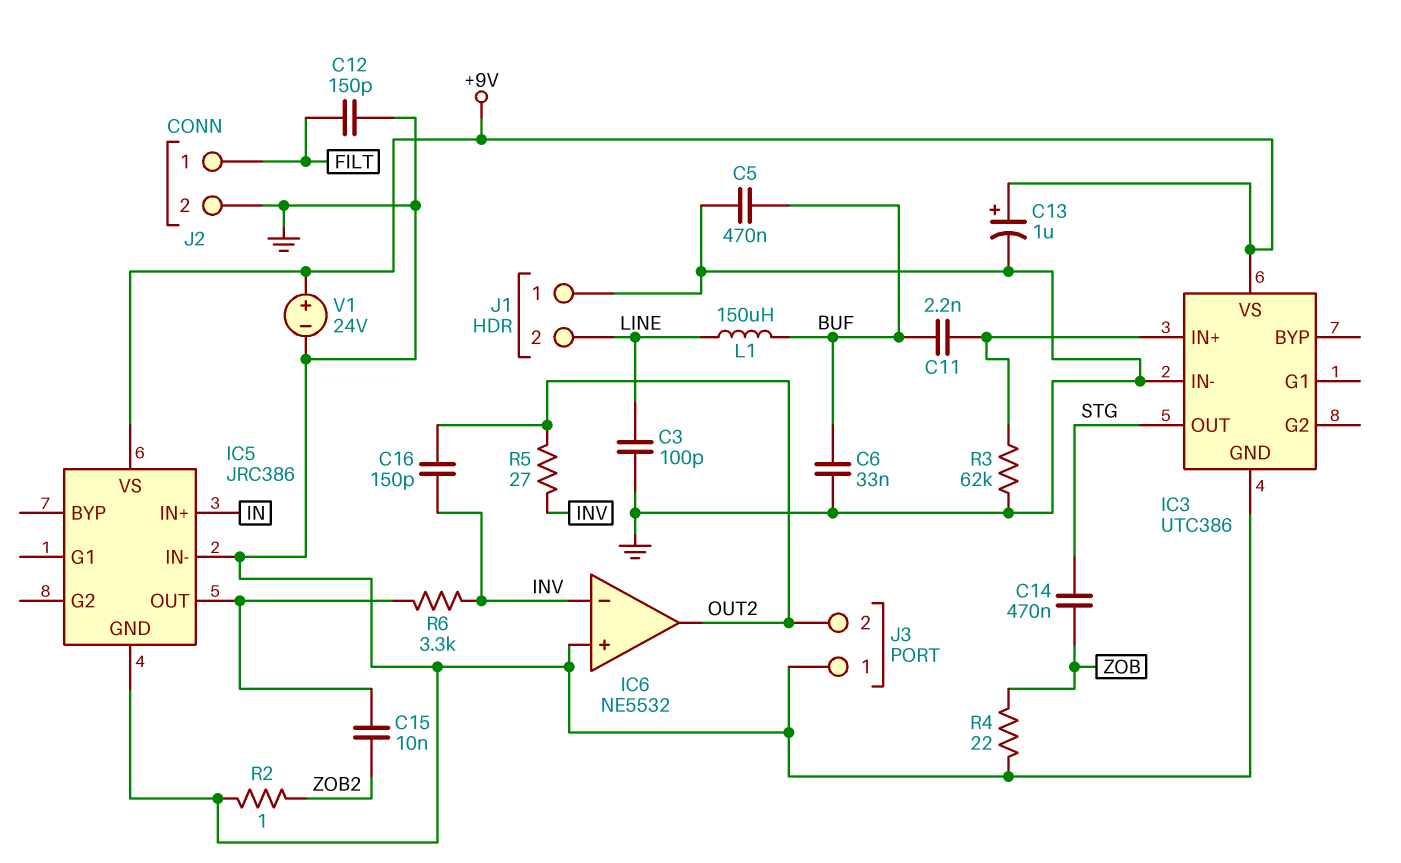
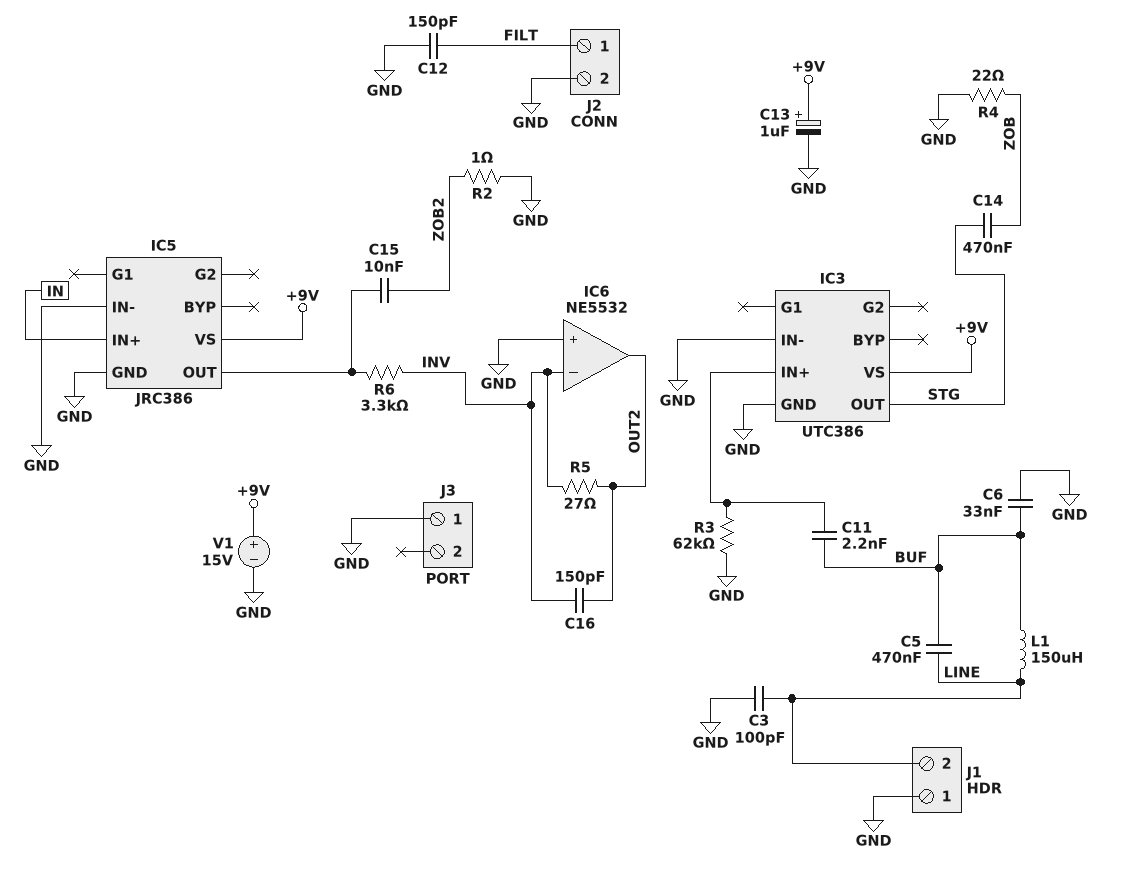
C5: 470nF (BUF, GND) -> 470nF (BUF, LINE)
J3 pin 2: OUT2 -> none
V1: 24V (plus +9V, minus GND) -> 15V (plus +9V, minus GND)

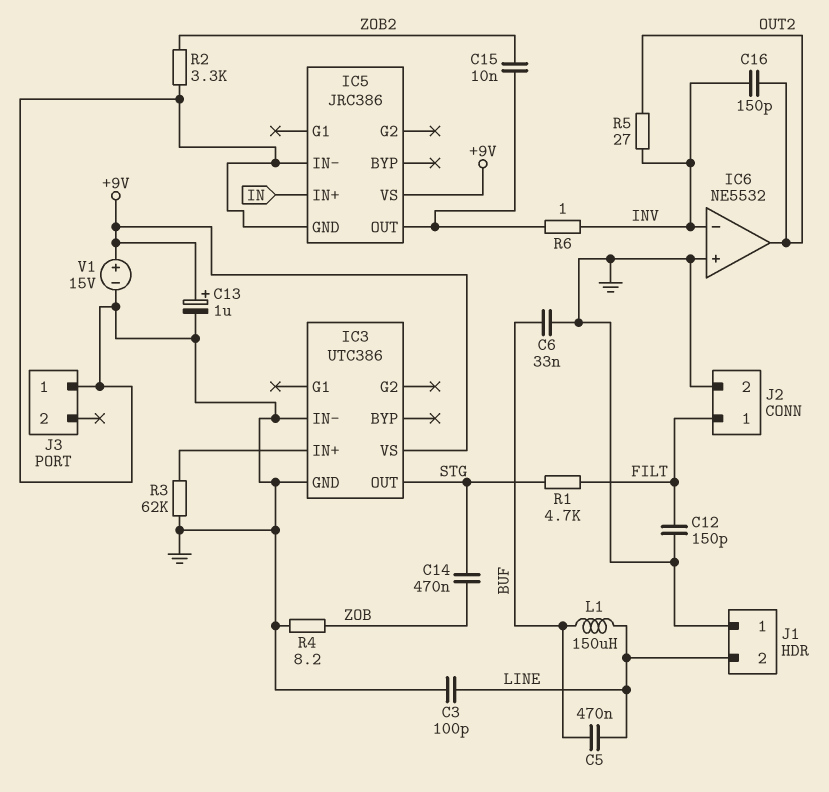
C11: 2.2nF (BUF, IC3/IN+) -> none
R1: none -> 4.7k (FILT, STG)
R2: 1 (GND, ZOB2) -> 3.3k (GND, ZOB2)
R4: 22 (GND, ZOB) -> 8.2 (GND, ZOB)
R6: 3.3k (IC5/OUT, INV) -> 1 (IC5/OUT, INV)

